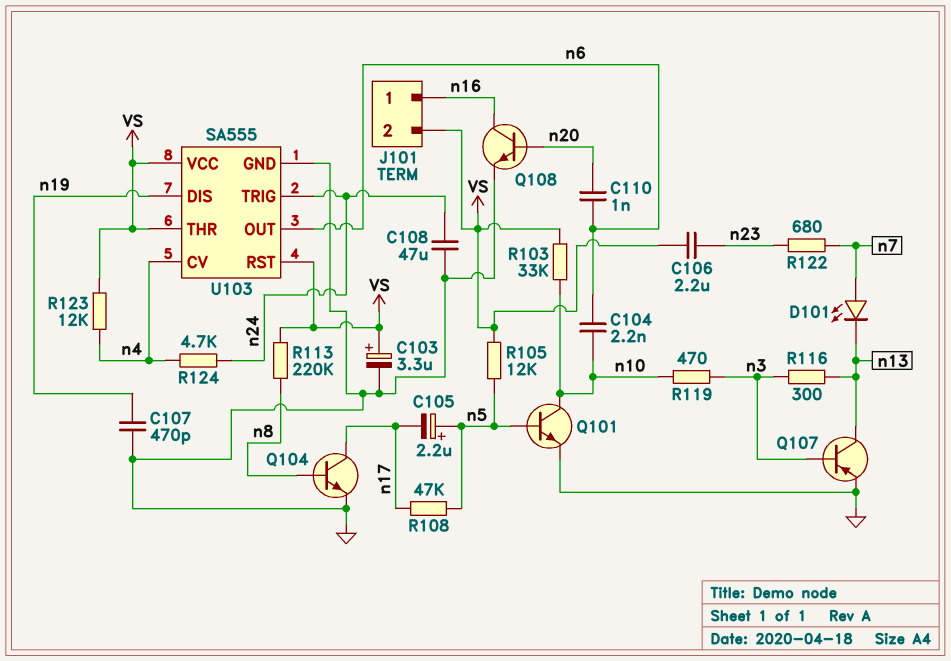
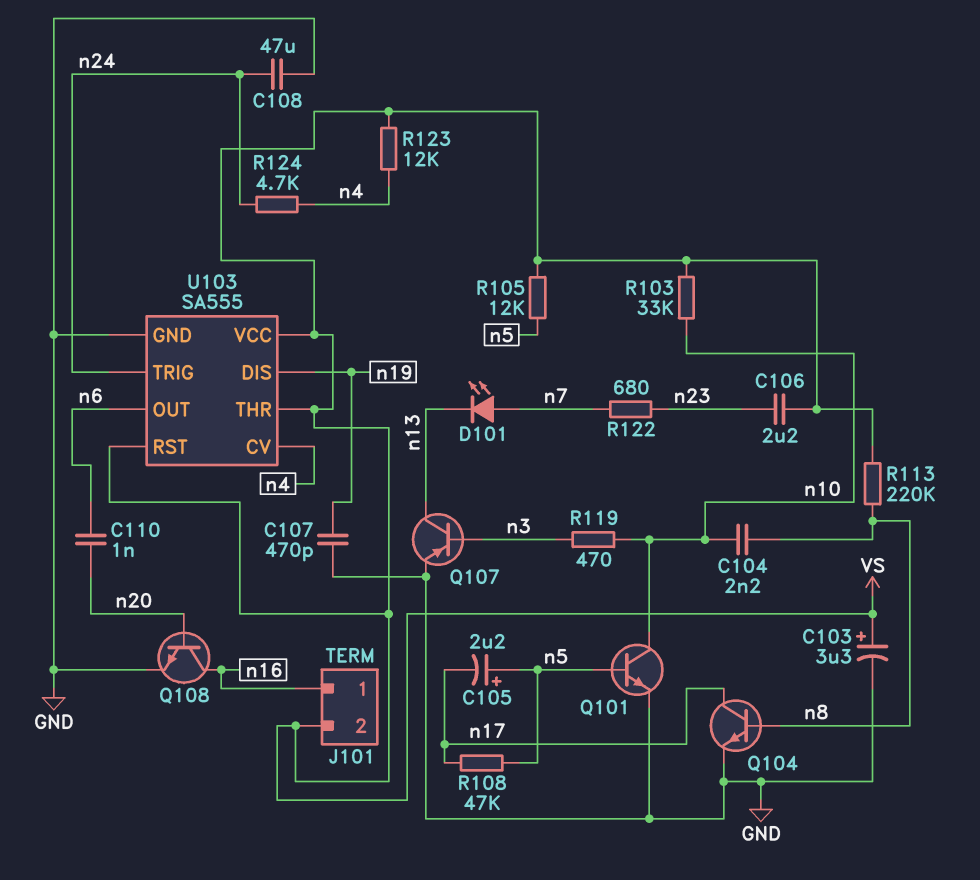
C104: 2.2nF (n6, n10) -> 2.2nF (n8, n10)
R116: 300 (n3, n13) -> none

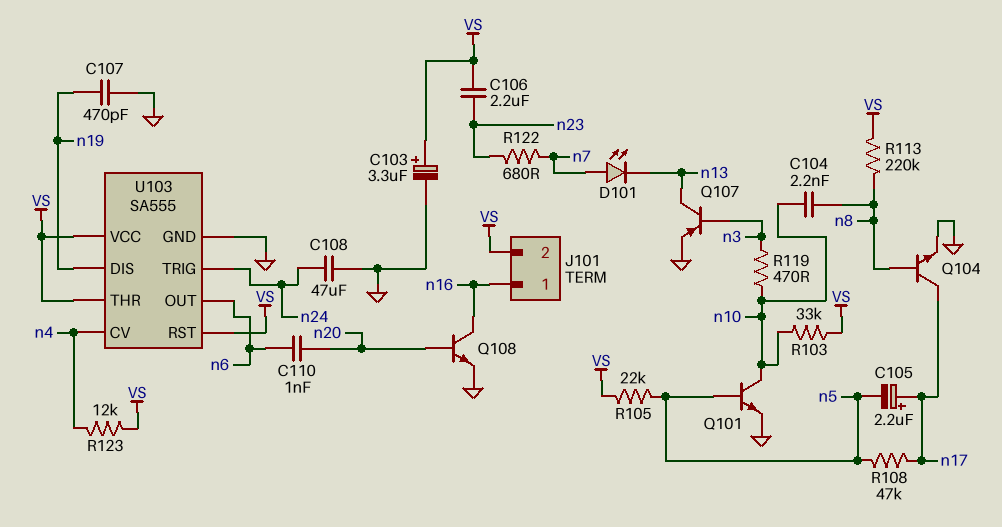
C105: 2.2uF (plus n5, minus n17) -> 2.2uF (plus n17, minus n5)
R105: 12k (VS, n5) -> 22k (VS, n5)
R124: 4.7k (n4, n24) -> none

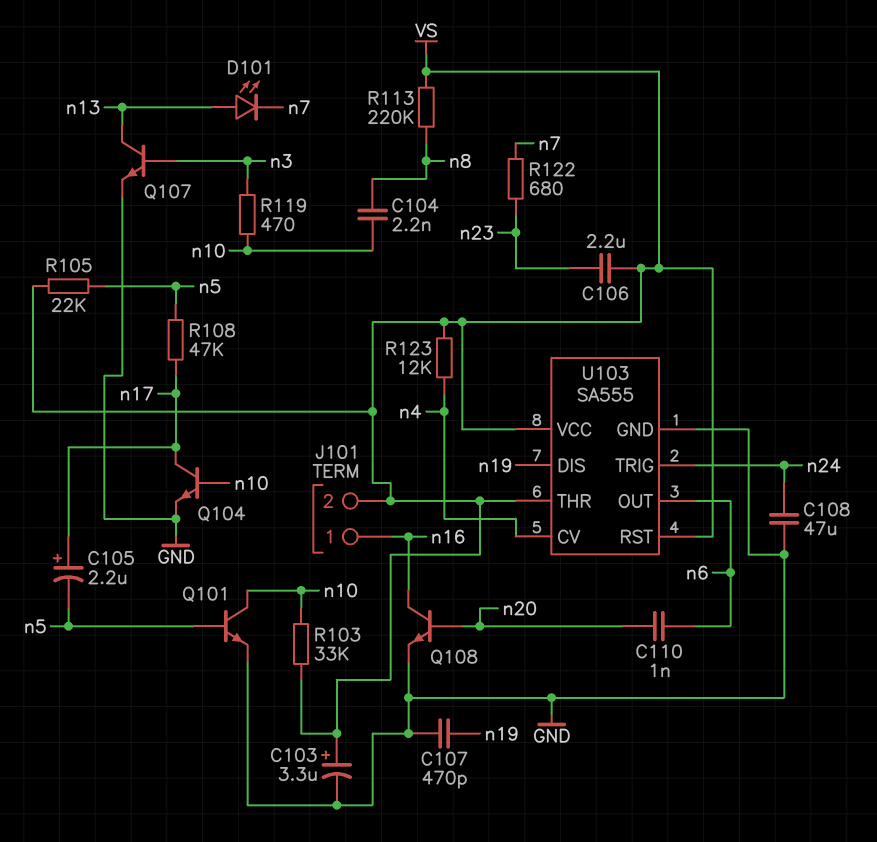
D101: LED (A n7, K n13) -> LED (A n13, K n7)
Q104: NPN (B n8, C n17, E GND) -> NPN (B n10, C n17, E GND)
Q107: PNP (B n3, C n13, E GND) -> NPN (B n3, C n13, E GND)

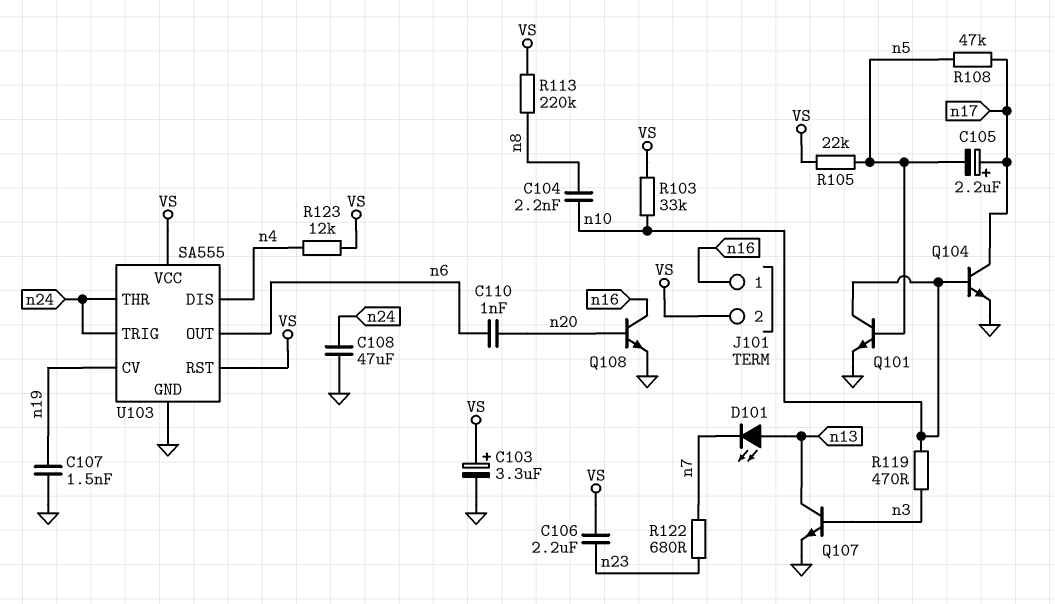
C107: 470pF (GND, n19) -> 1.5nF (GND, n19)
U103 pin CV: n4 -> n19
U103 pin DIS: n19 -> n4
U103 pin THR: VS -> n24

